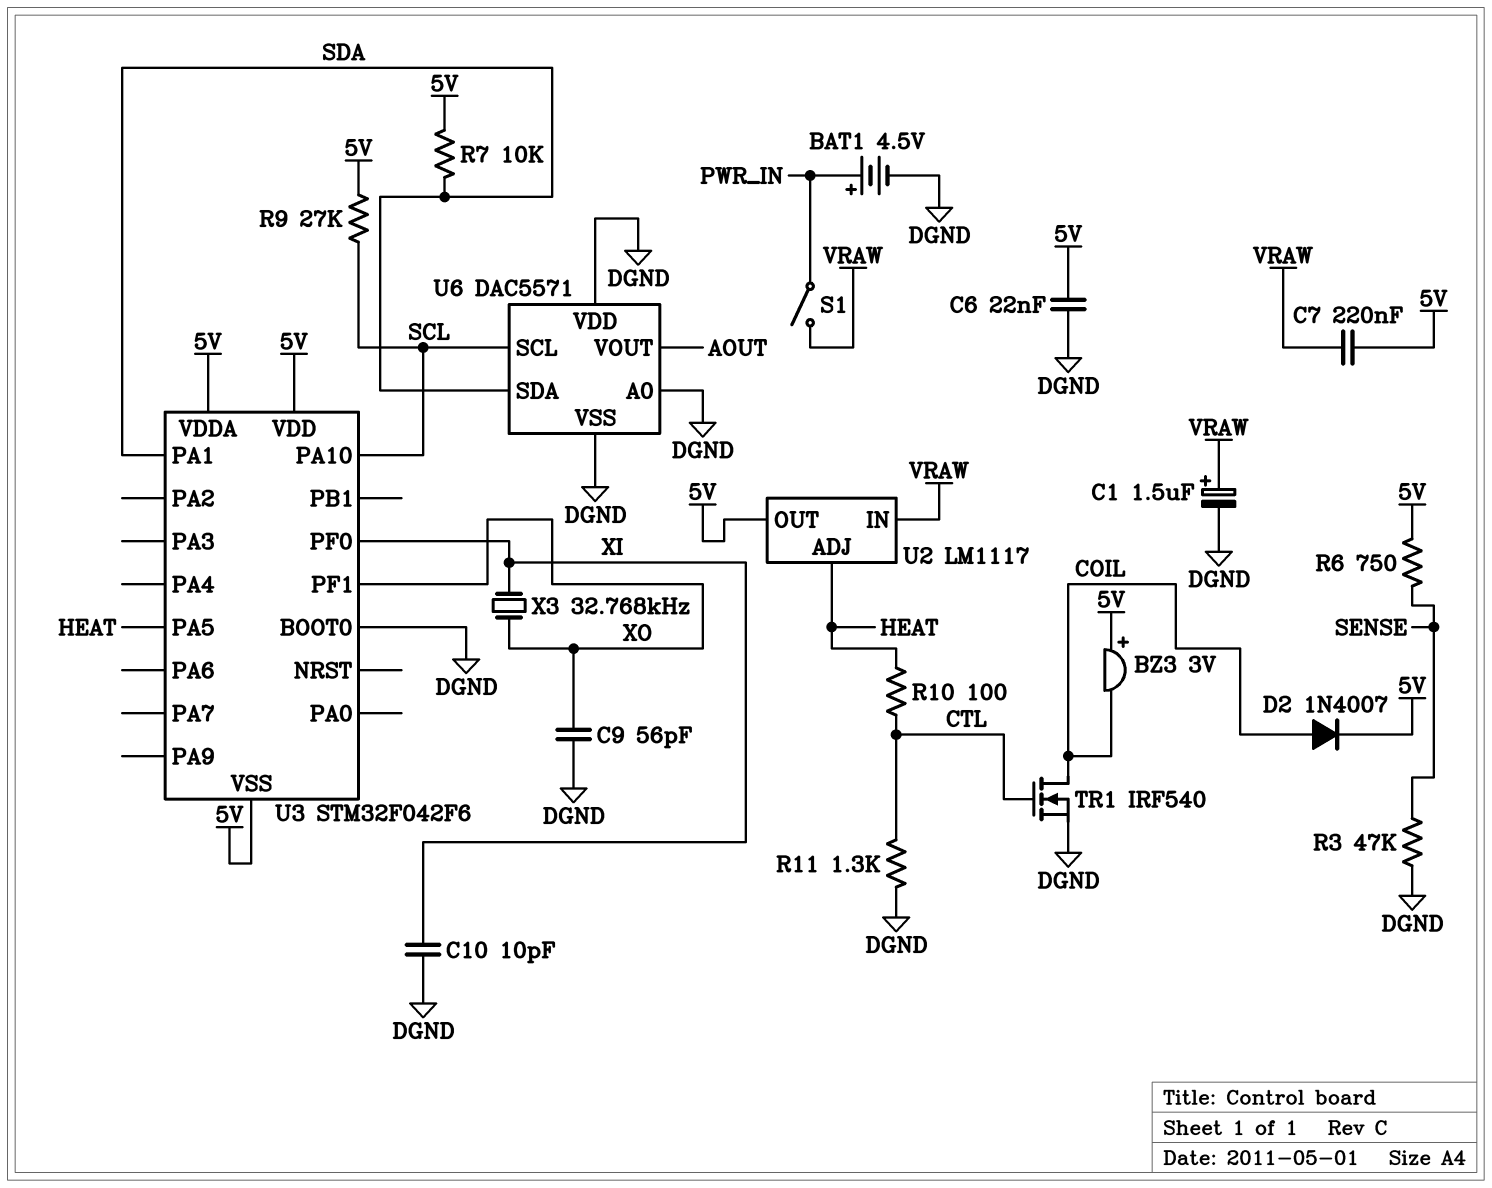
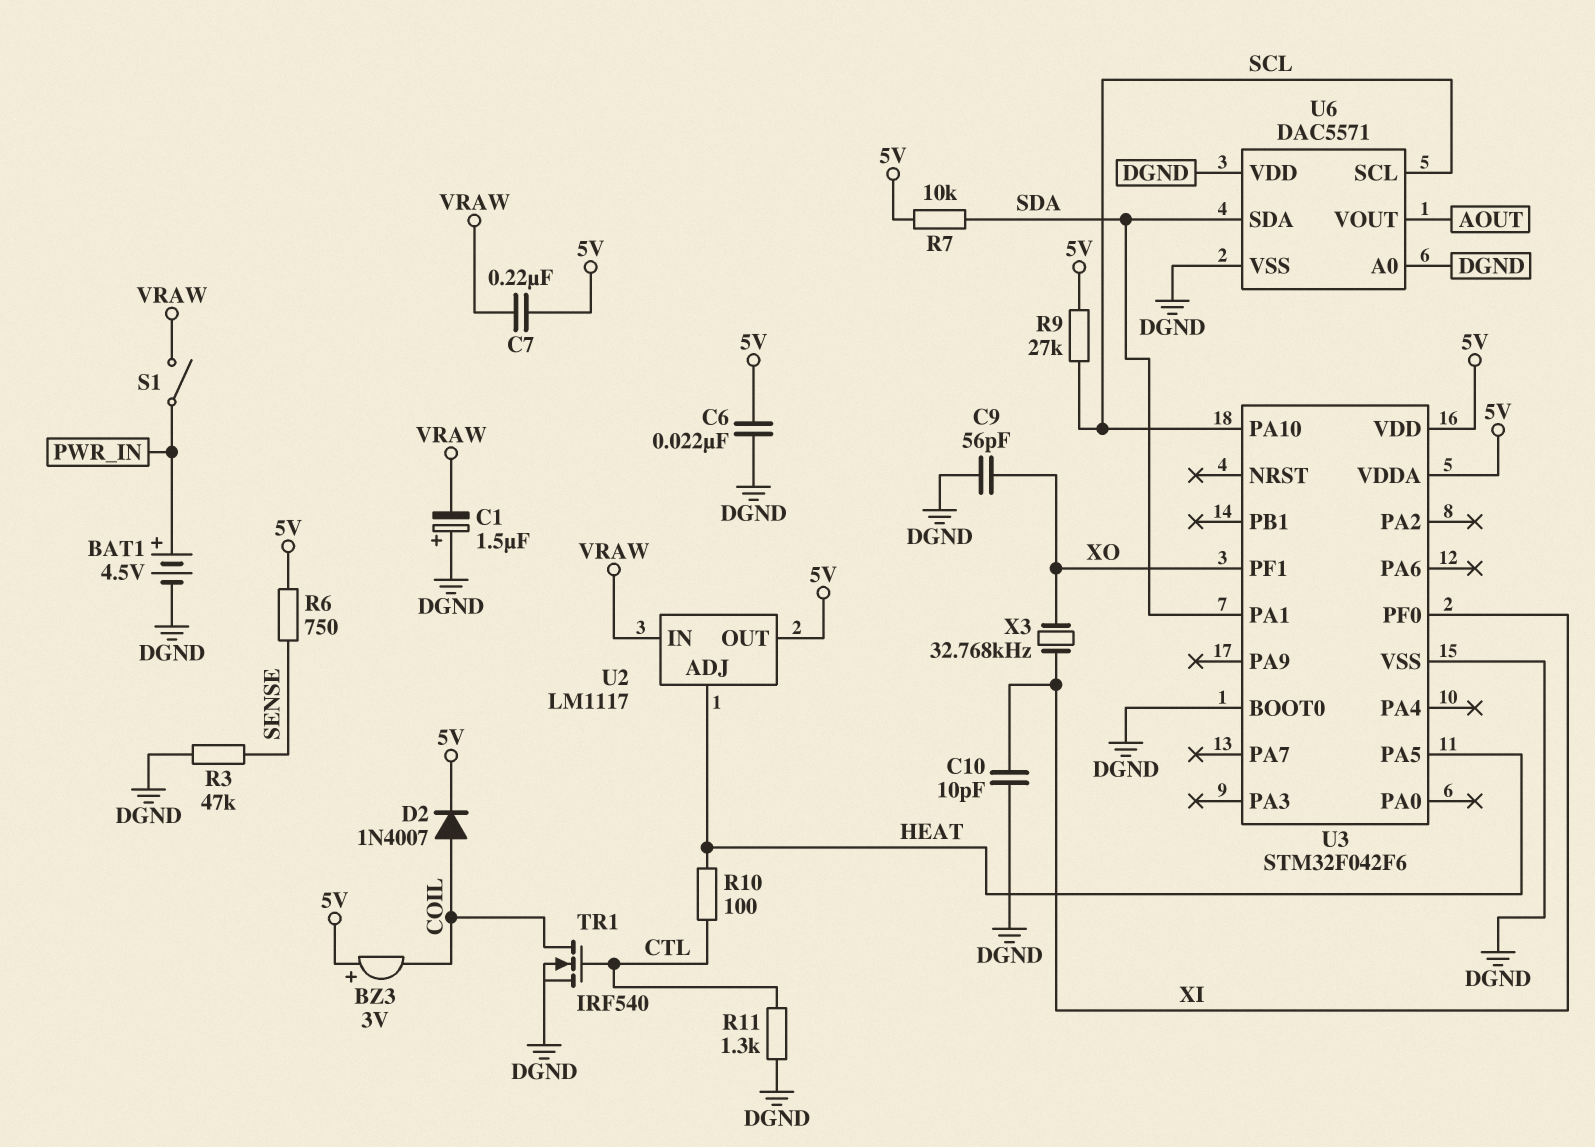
C1: 1.5uF (plus VRAW, minus DGND) -> 1.5uF (plus DGND, minus VRAW)
U3 pin VSS: 5V -> DGND

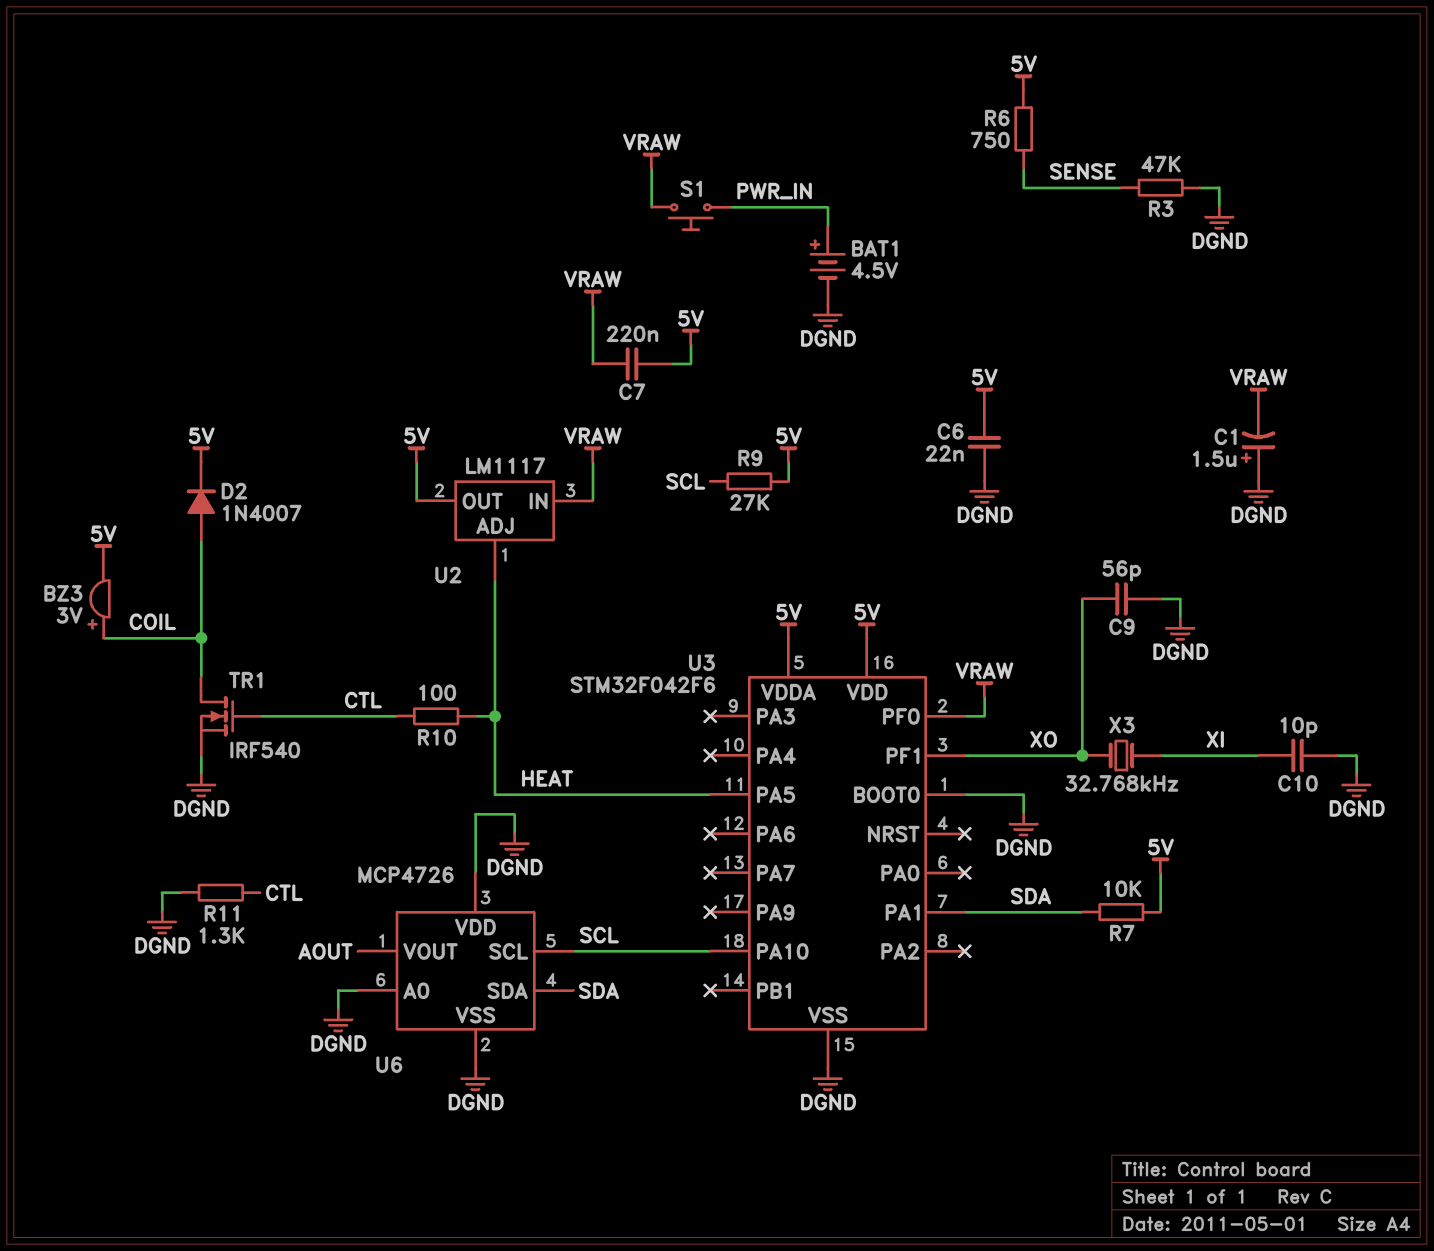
BZ3: buzzer 3V (plus 5V, minus COIL) -> buzzer 3V (plus COIL, minus 5V)
S1: switch (PWR_IN, VRAW) -> button (PWR_IN, VRAW)
U3 pin PF0: XI -> VRAW
U6: DAC5571 -> MCP4726

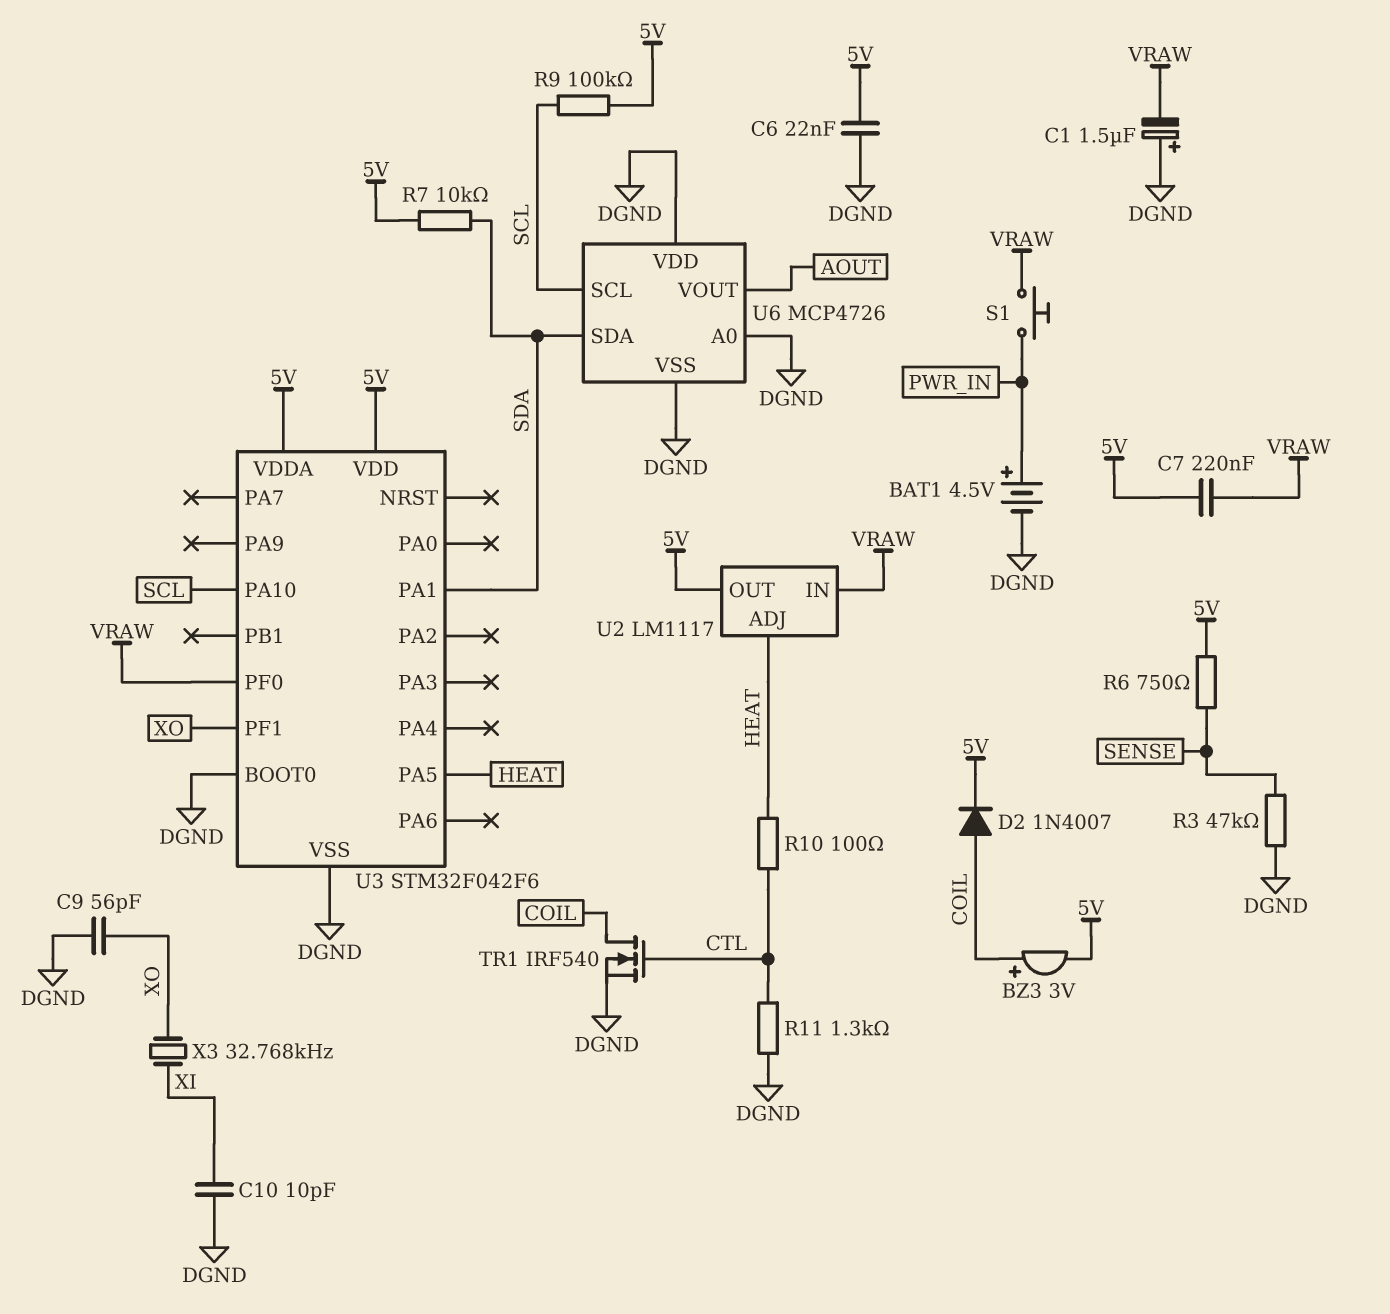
R9: 27k (5V, SCL) -> 100k (5V, SCL)

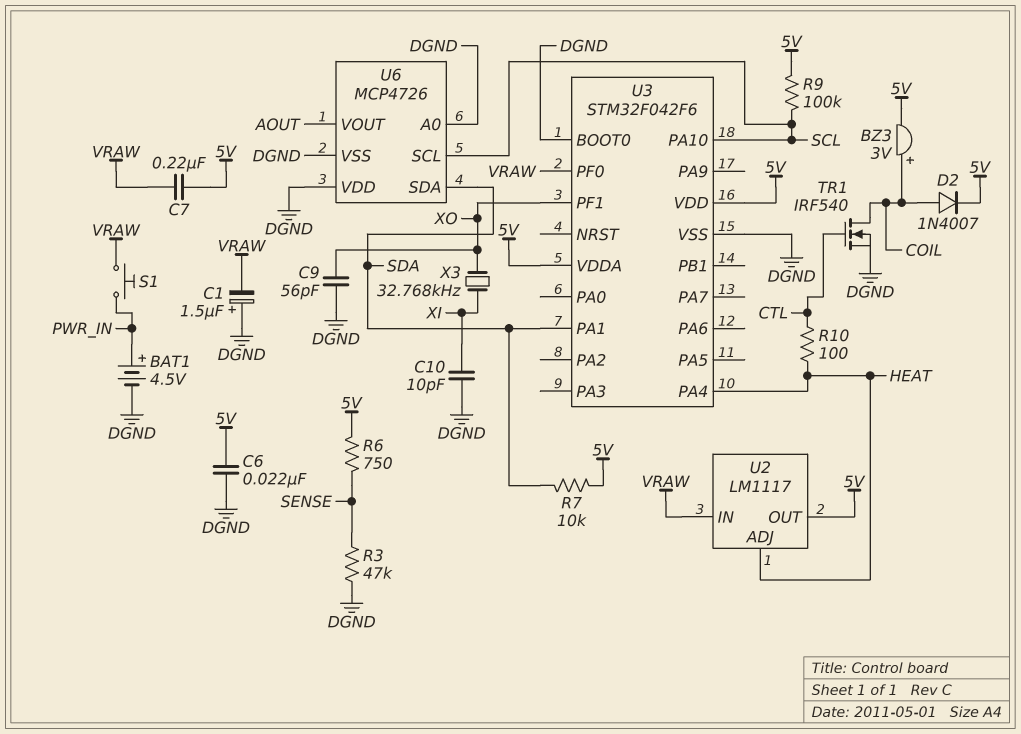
R11: 1.3k (CTL, DGND) -> none
U3 pin PA4: none -> HEAT
U3 pin PA5: HEAT -> none

